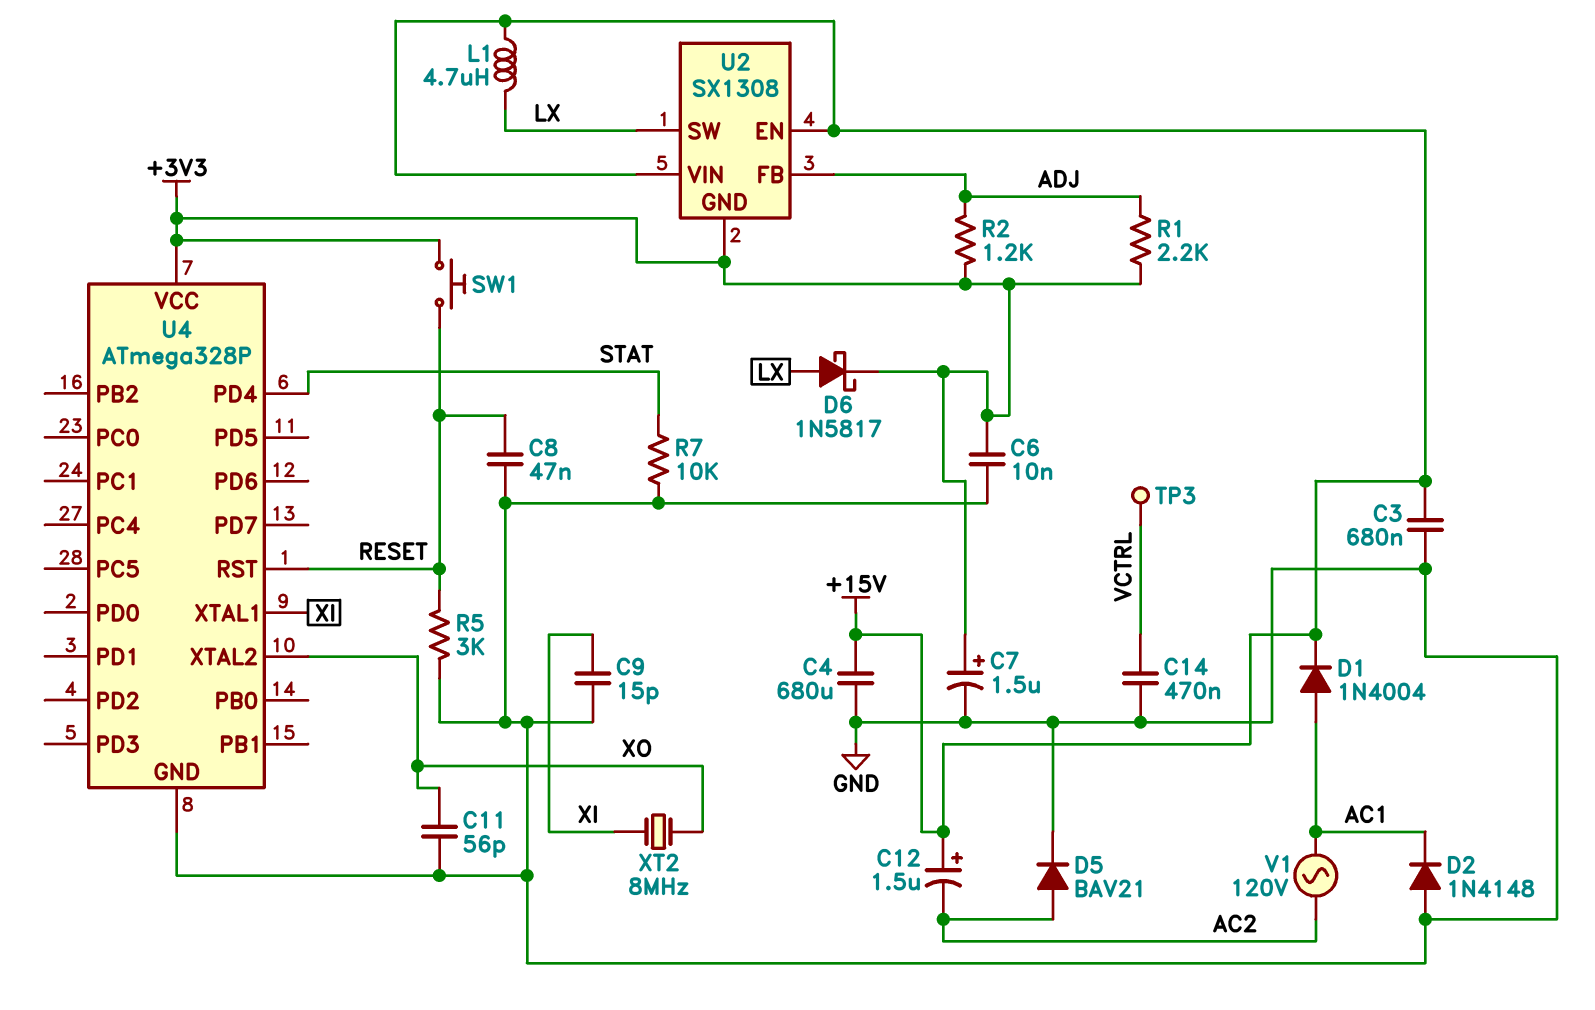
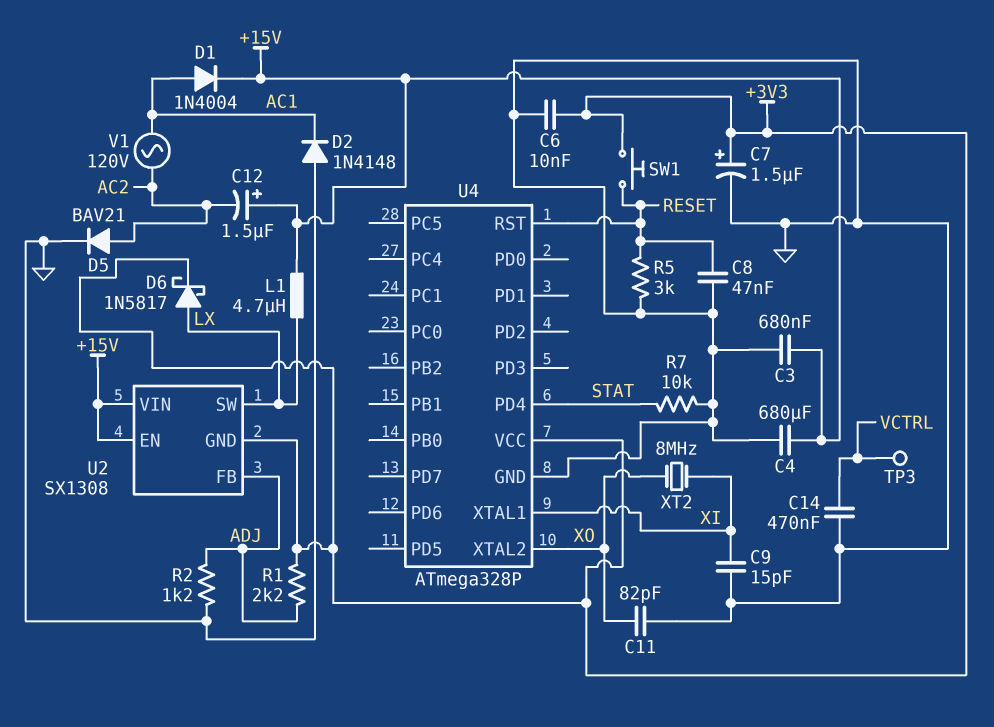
C11: 56pF (GND, XO) -> 82pF (GND, XO)
R2: 1.2k (+3V3, ADJ) -> 1.2k (ADJ, GND)

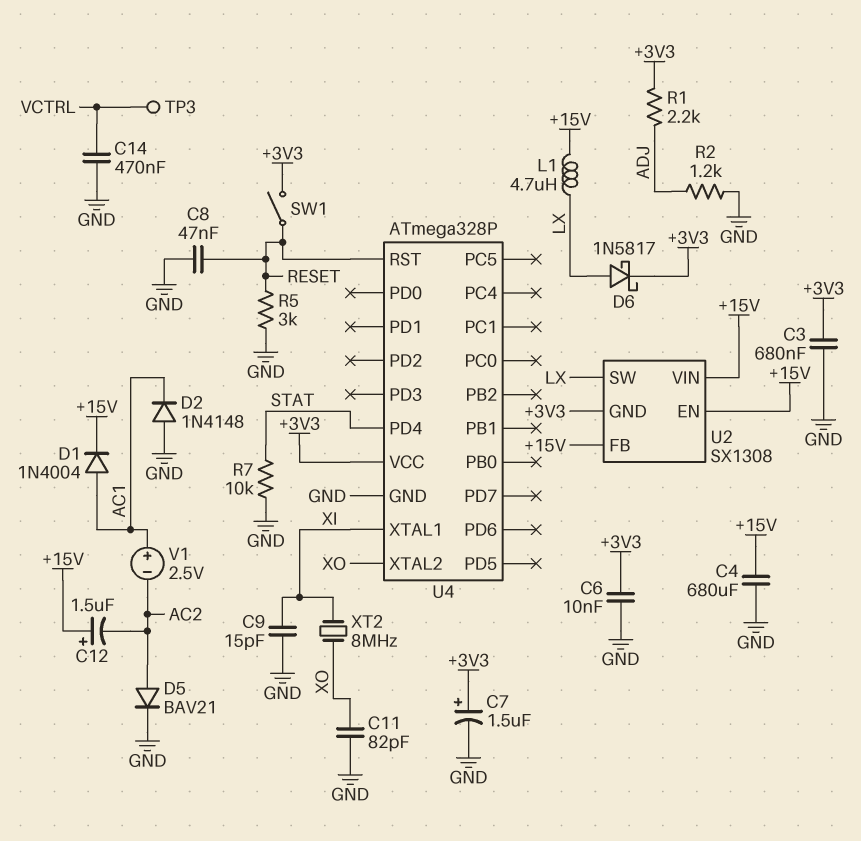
C3: 680nF (+15V, GND) -> 680nF (+3V3, GND)
SW1: button (+3V3, RESET) -> switch (+3V3, RESET)
U2 pin FB: ADJ -> +15V
V1: AC 120V (AC1, AC2) -> 2.5V (plus AC1, minus AC2)

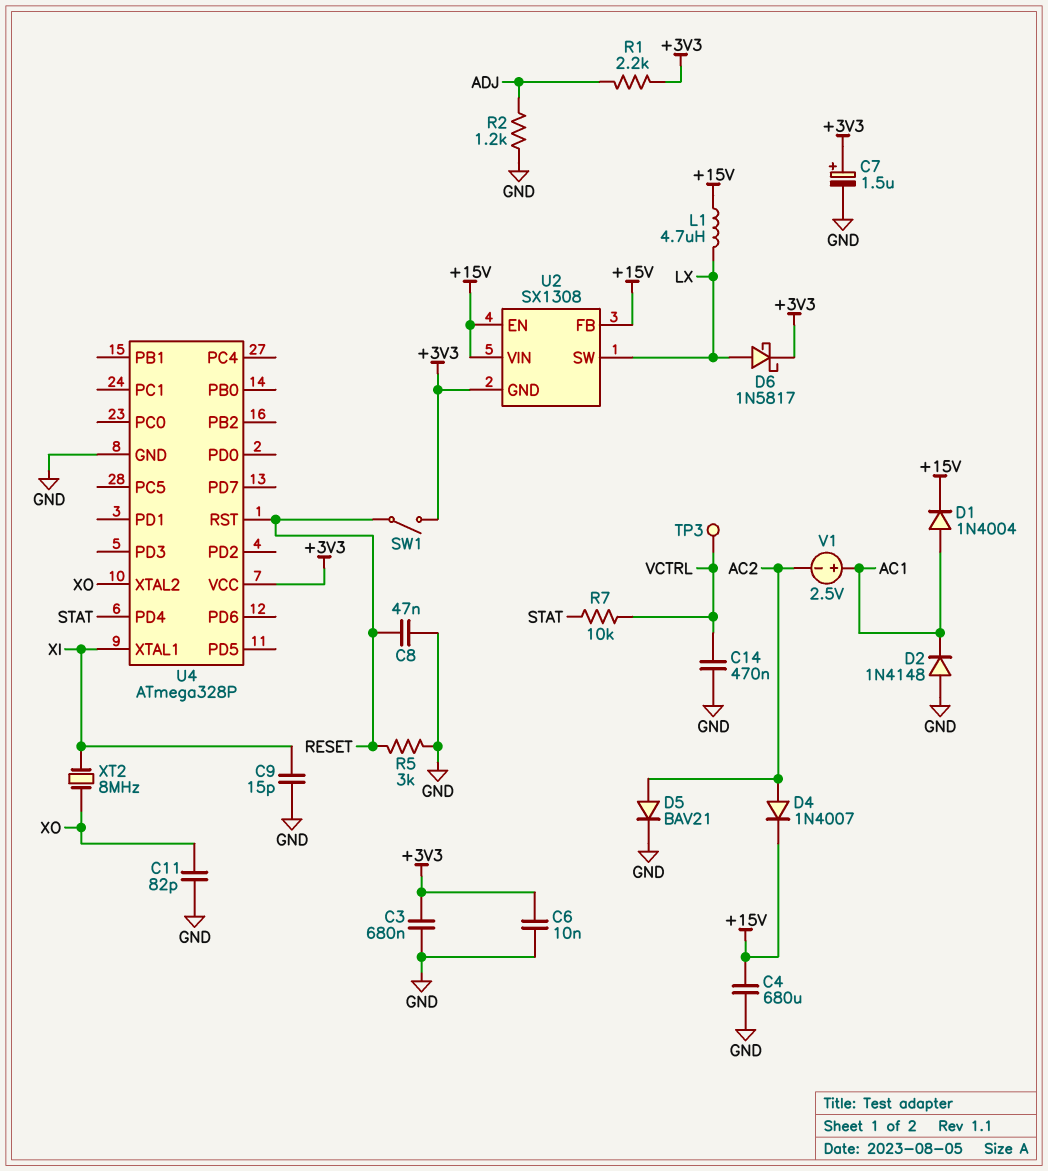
C12: 1.5uF (plus +15V, minus AC2) -> none
D4: none -> diode 1N4007 (A AC2, K +15V)
R7: 10k (GND, STAT) -> 10k (STAT, VCTRL)

